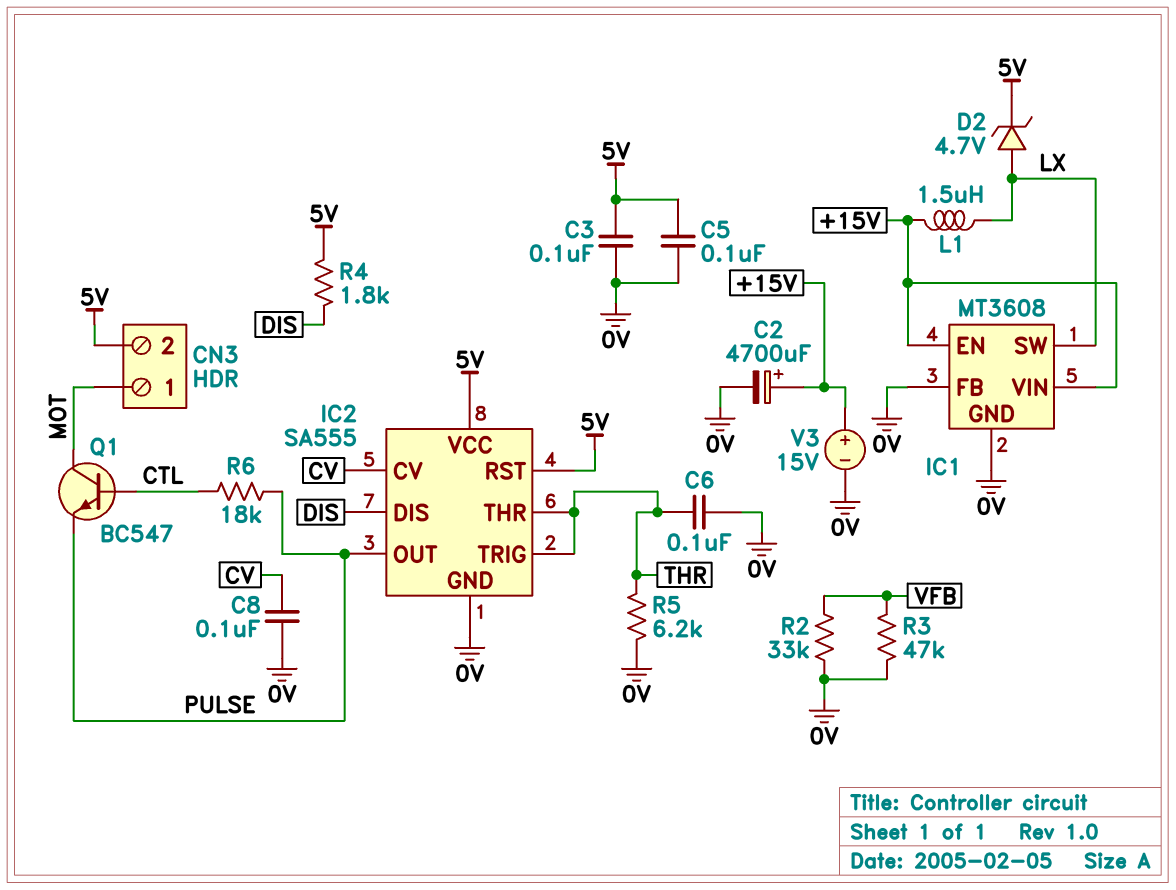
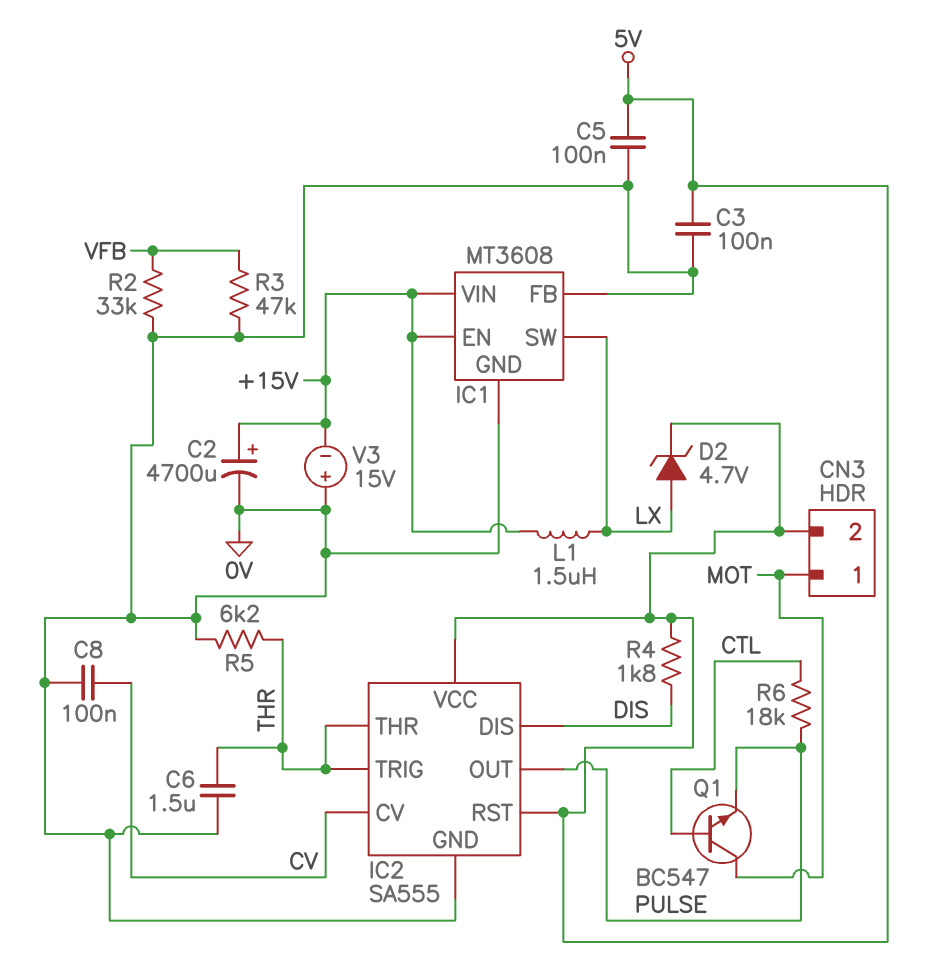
C6: 100nF (0V, THR) -> 1.5uF (0V, THR)
V3: 15V (plus +15V, minus 0V) -> 15V (plus 0V, minus +15V)

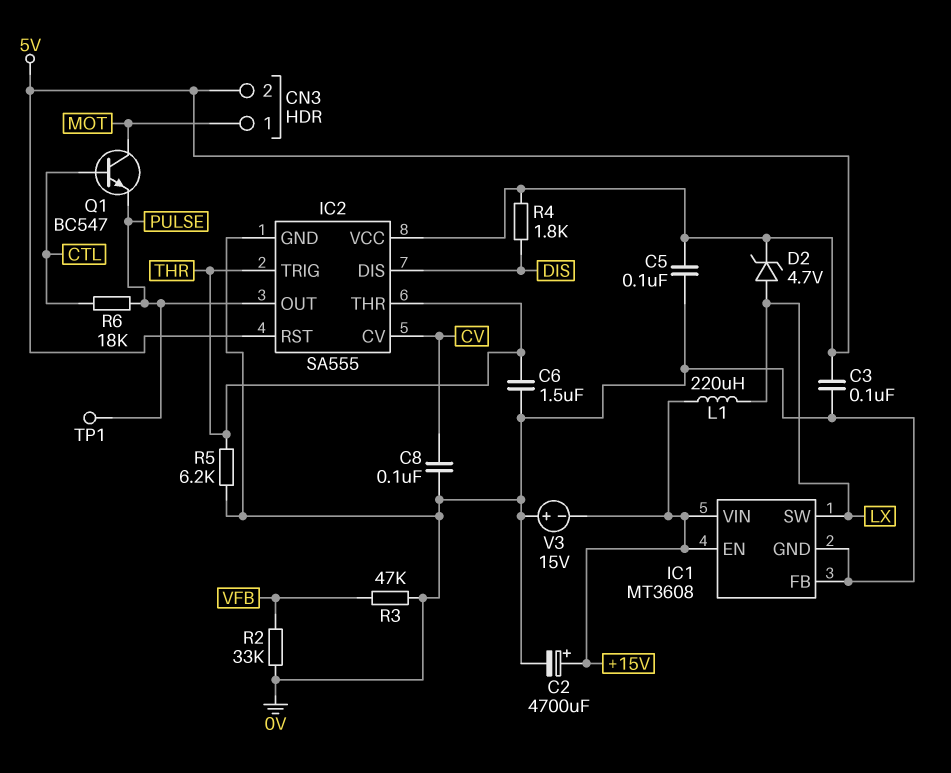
L1: 1.5uH (+15V, LX) -> 220uH (+15V, LX)
TP1: none -> test point (PULSE)

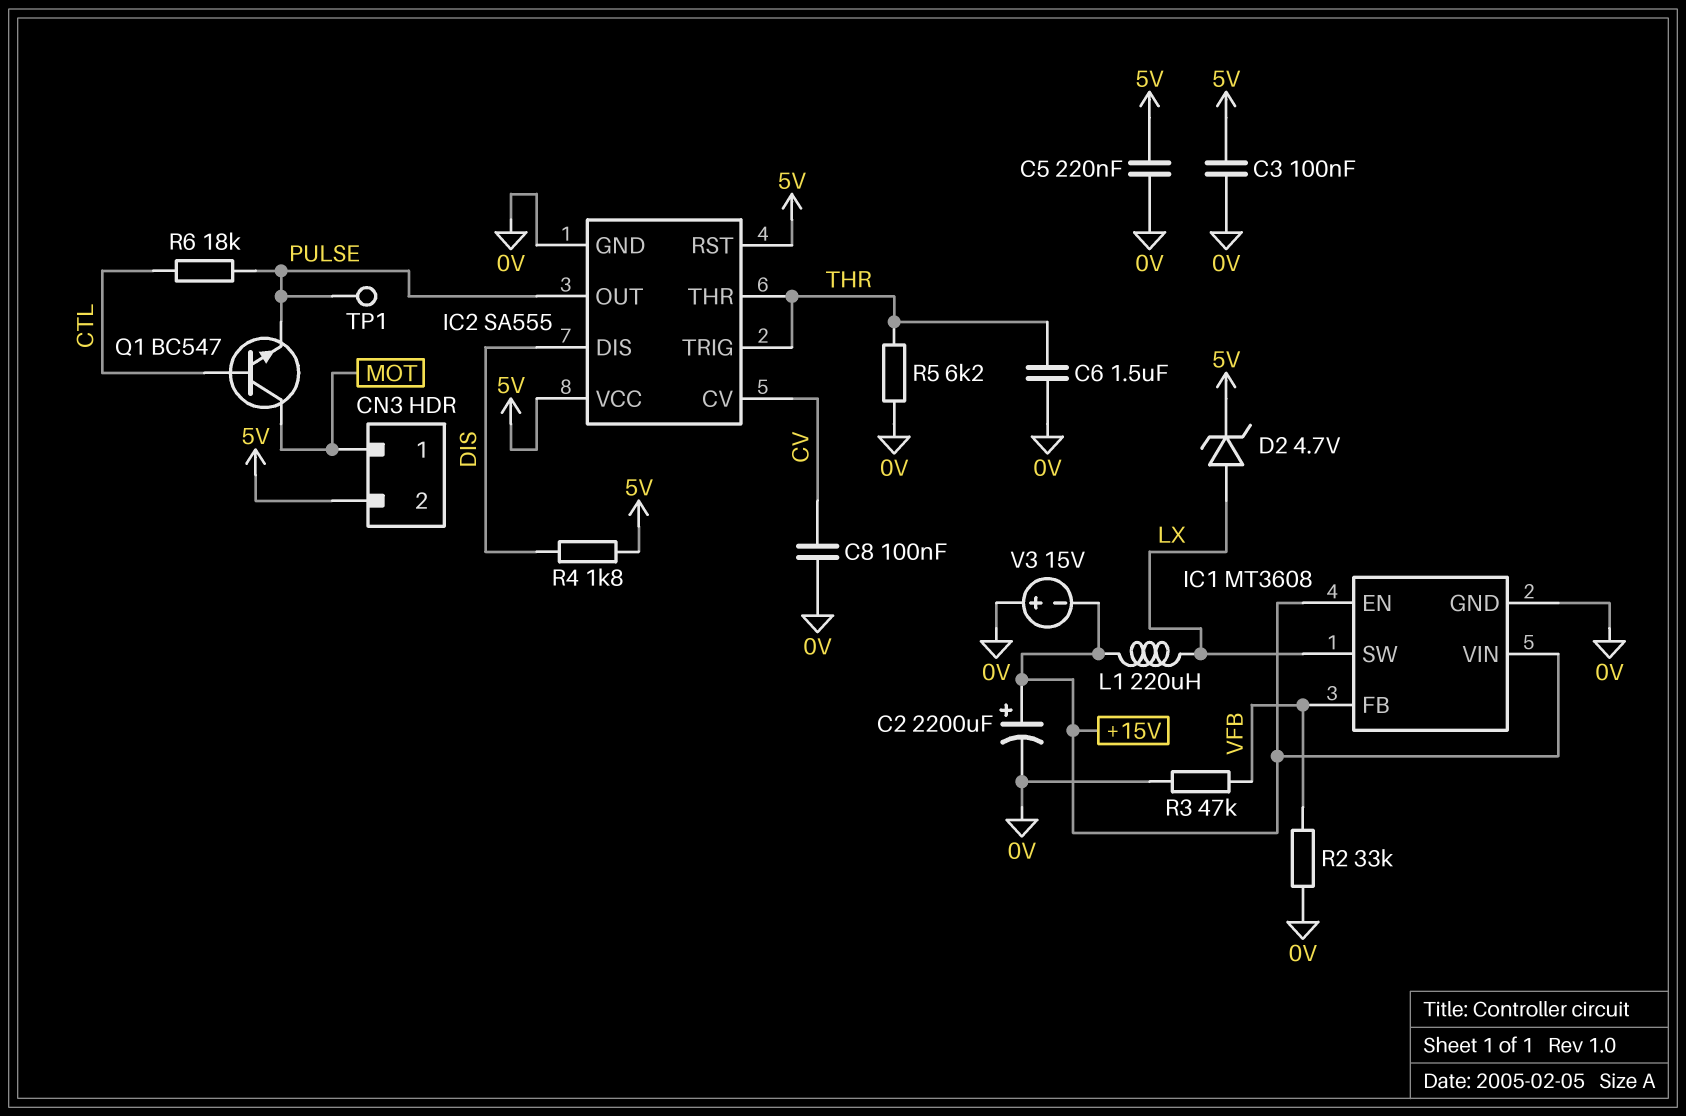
C2: 4700uF (plus +15V, minus 0V) -> 2200uF (plus +15V, minus 0V)
C5: 100nF (0V, 5V) -> 220nF (0V, 5V)
IC1 pin FB: 0V -> VFB

